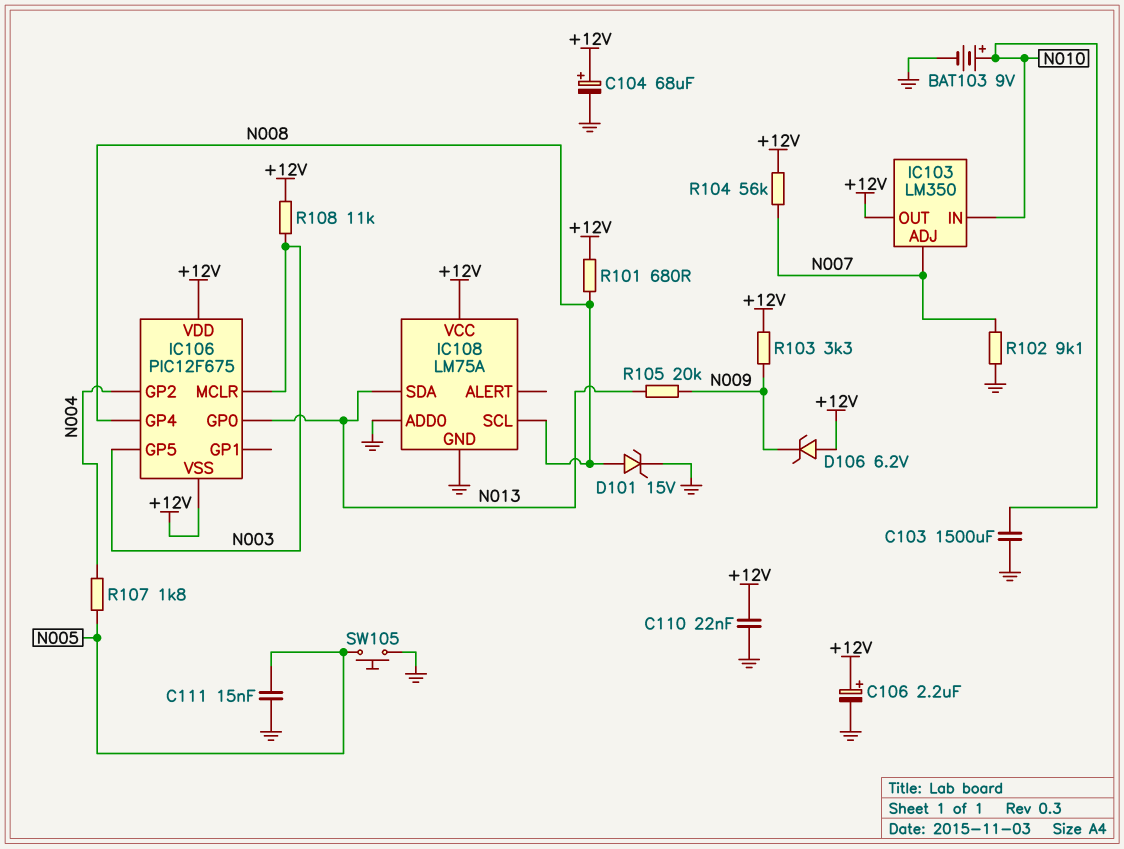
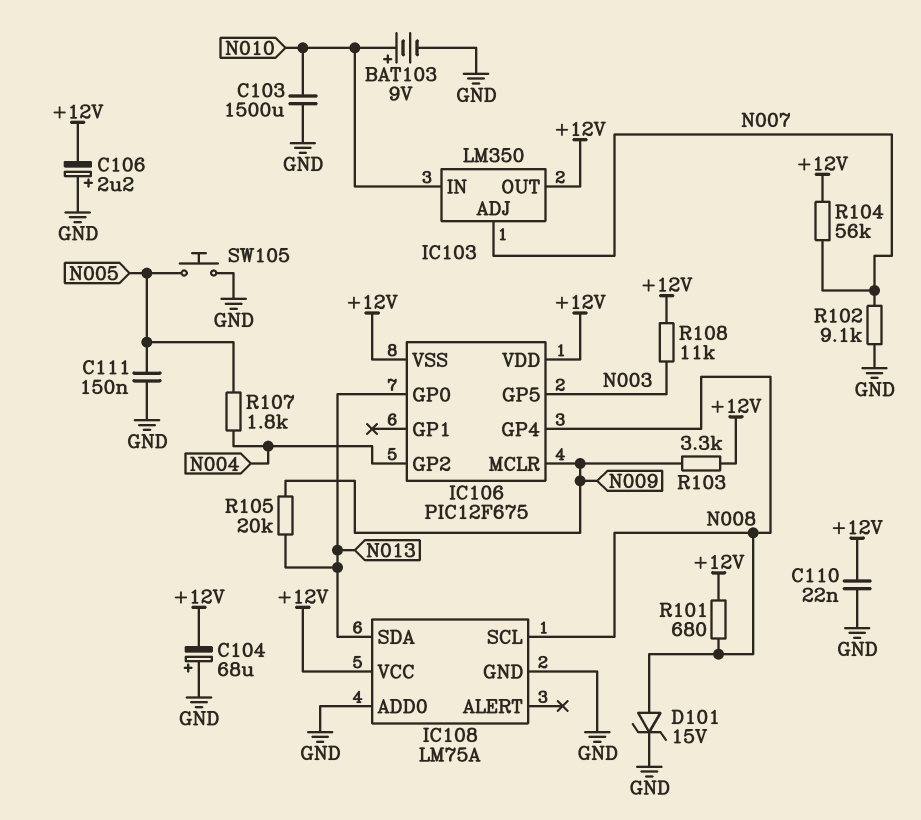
C104: 68uF (plus +12V, minus GND) -> 68uF (plus GND, minus +12V)
C106: 2.2uF (plus +12V, minus GND) -> 2.2uF (plus GND, minus +12V)
C111: 15nF (GND, N005) -> 150nF (GND, N005)
D106: zener 6.2V (A +12V, K N009) -> none
IC106 pin MCLR: N003 -> N009

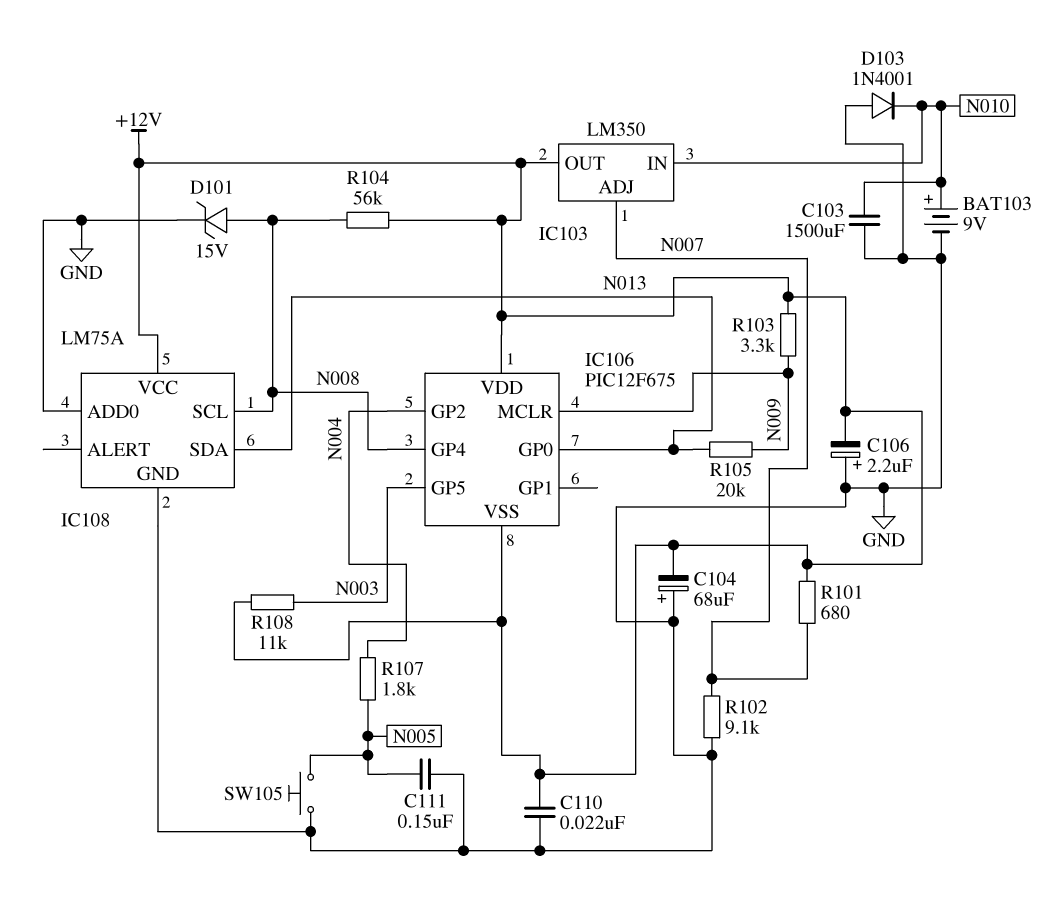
D103: none -> diode 1N4001 (A GND, K N010)
R101: 680 (+12V, N008) -> 680 (+12V, N007)
R104: 56k (+12V, N007) -> 56k (+12V, N008)

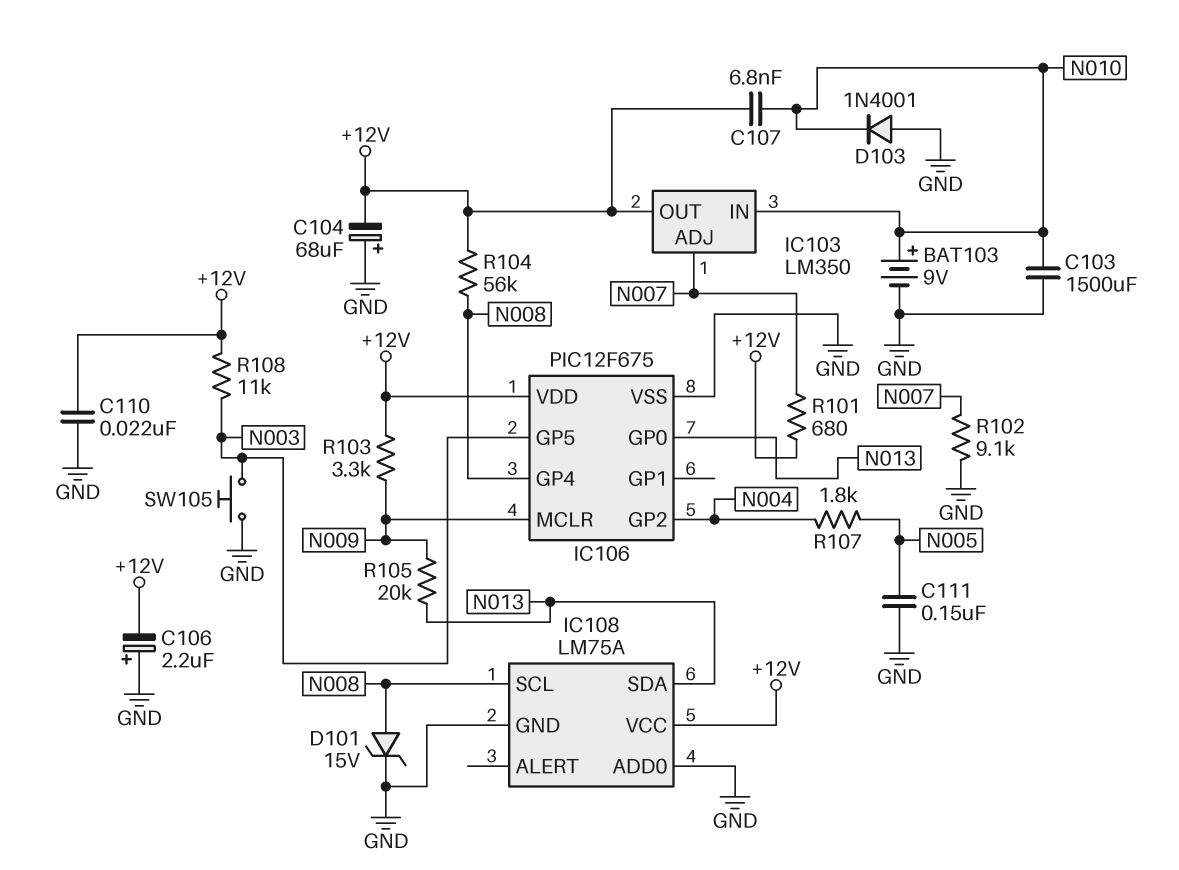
C107: none -> 6.8nF (+12V, N010)
IC106 pin VSS: +12V -> GND
SW105: button (GND, N005) -> button (GND, N003)

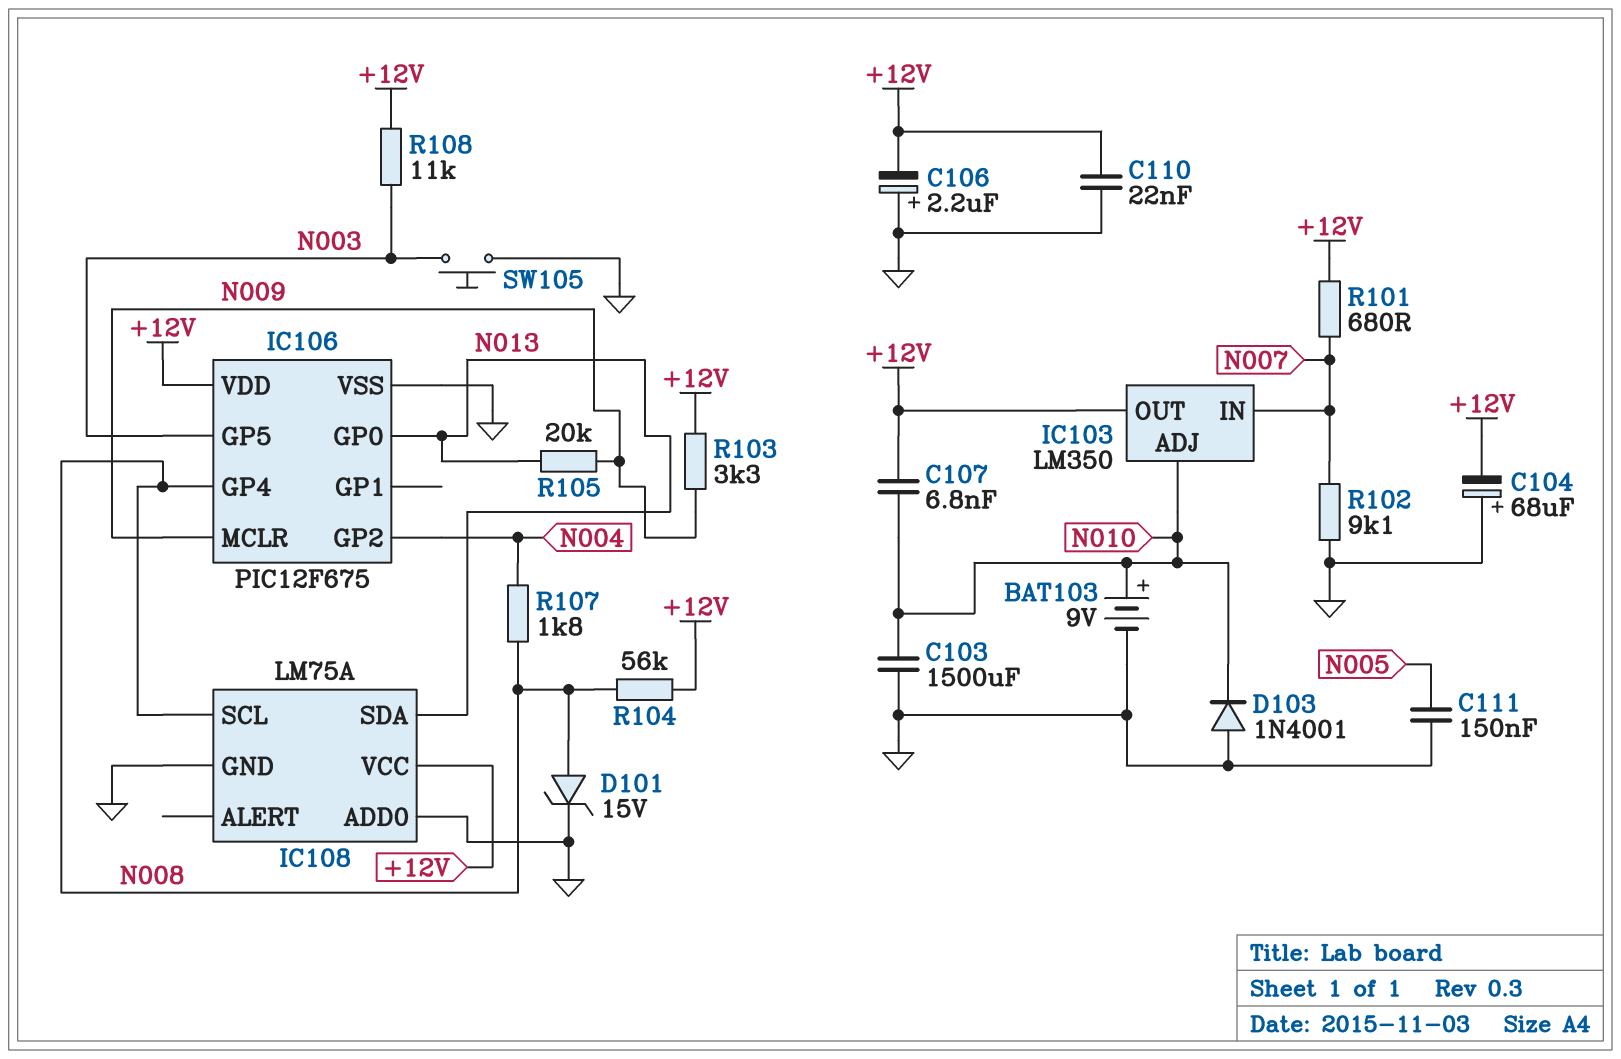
IC103 pin ADJ: N007 -> N010
IC103 pin IN: N010 -> N007
R107: 1.8k (N004, N005) -> 1.8k (N004, N008)

